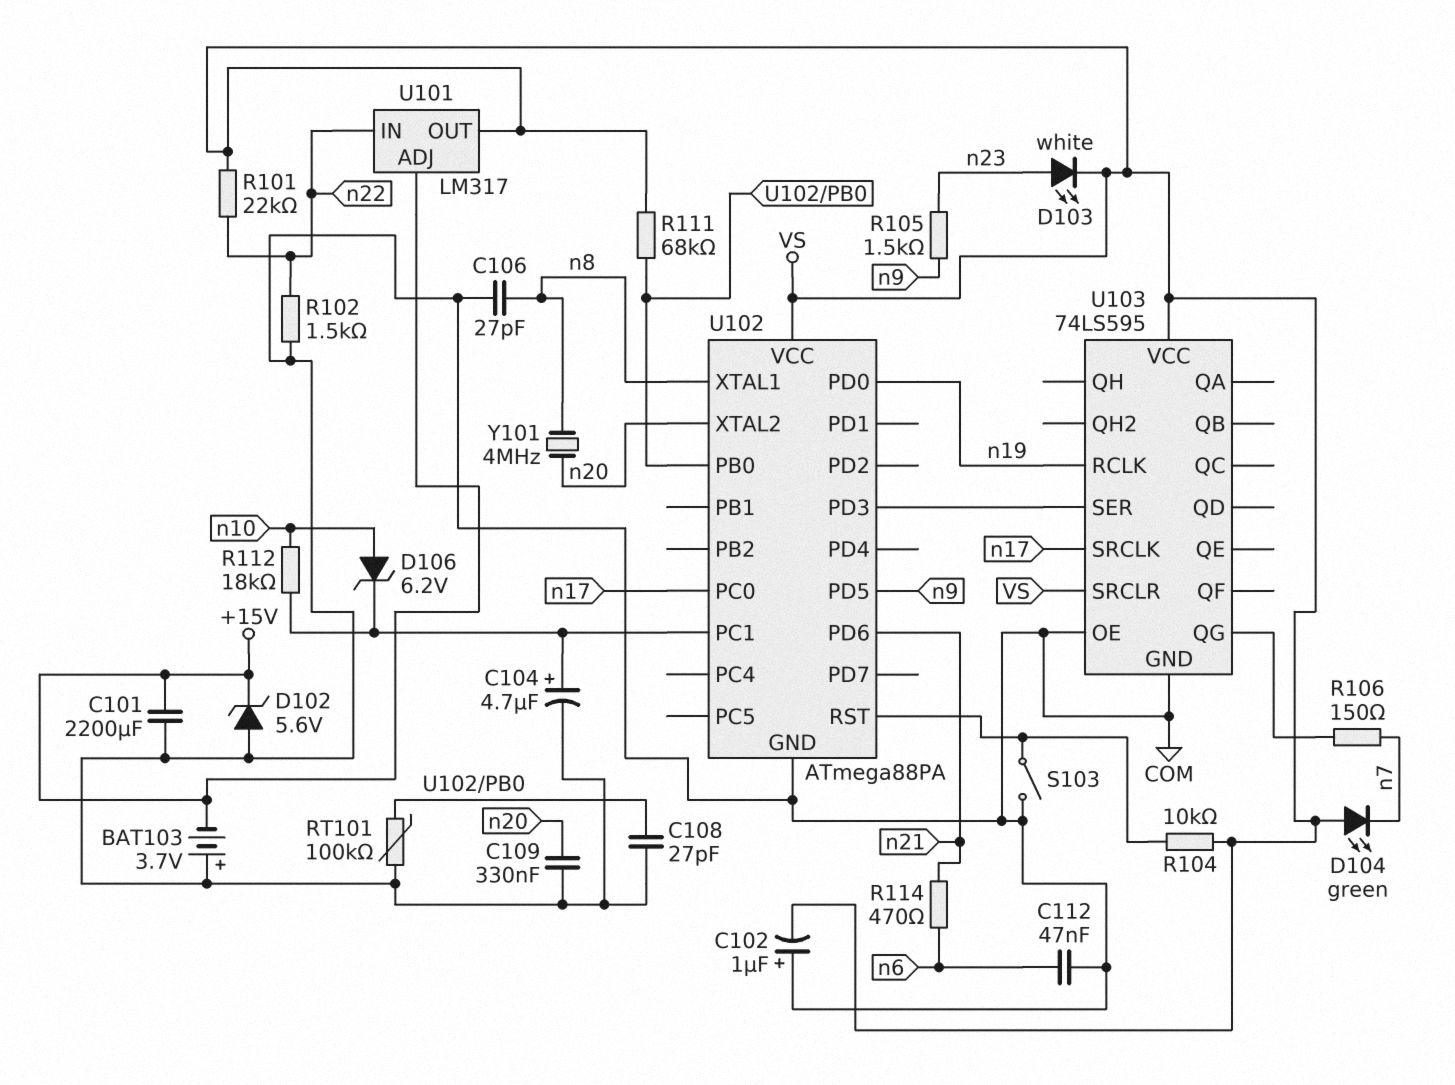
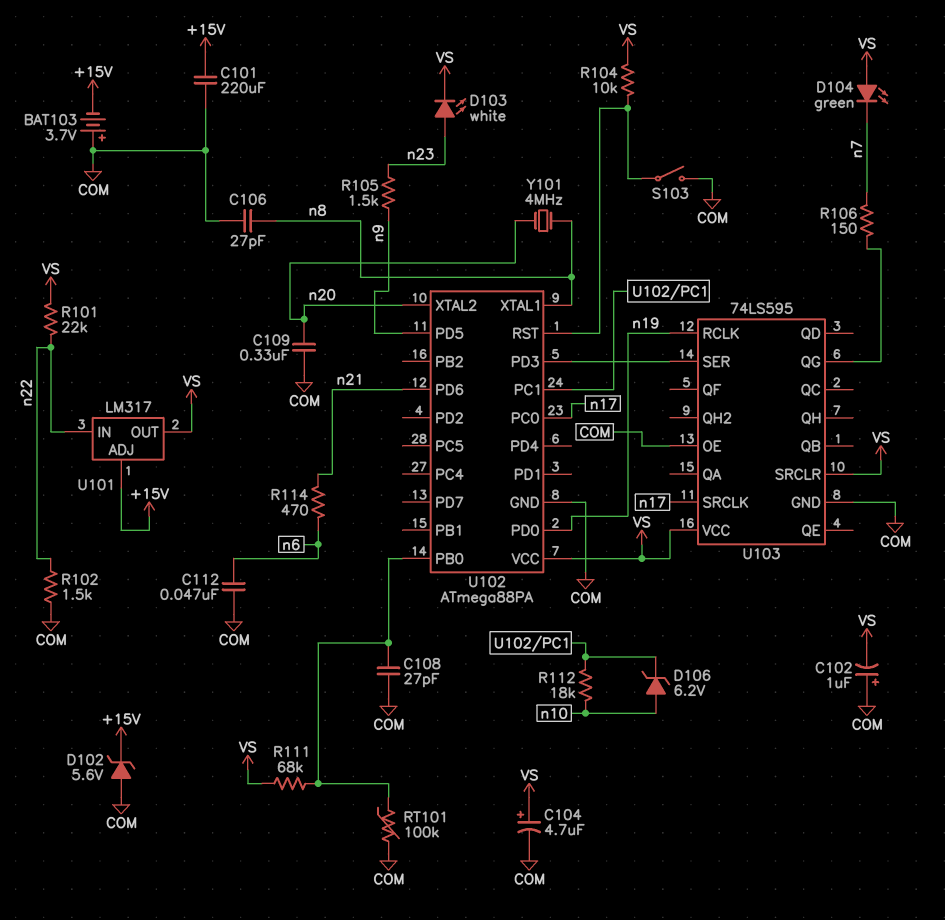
C101: 2200uF (+15V, COM) -> 220uF (+15V, COM)
C104: 4.7uF (plus U102/PC1, minus COM) -> 4.7uF (plus VS, minus COM)

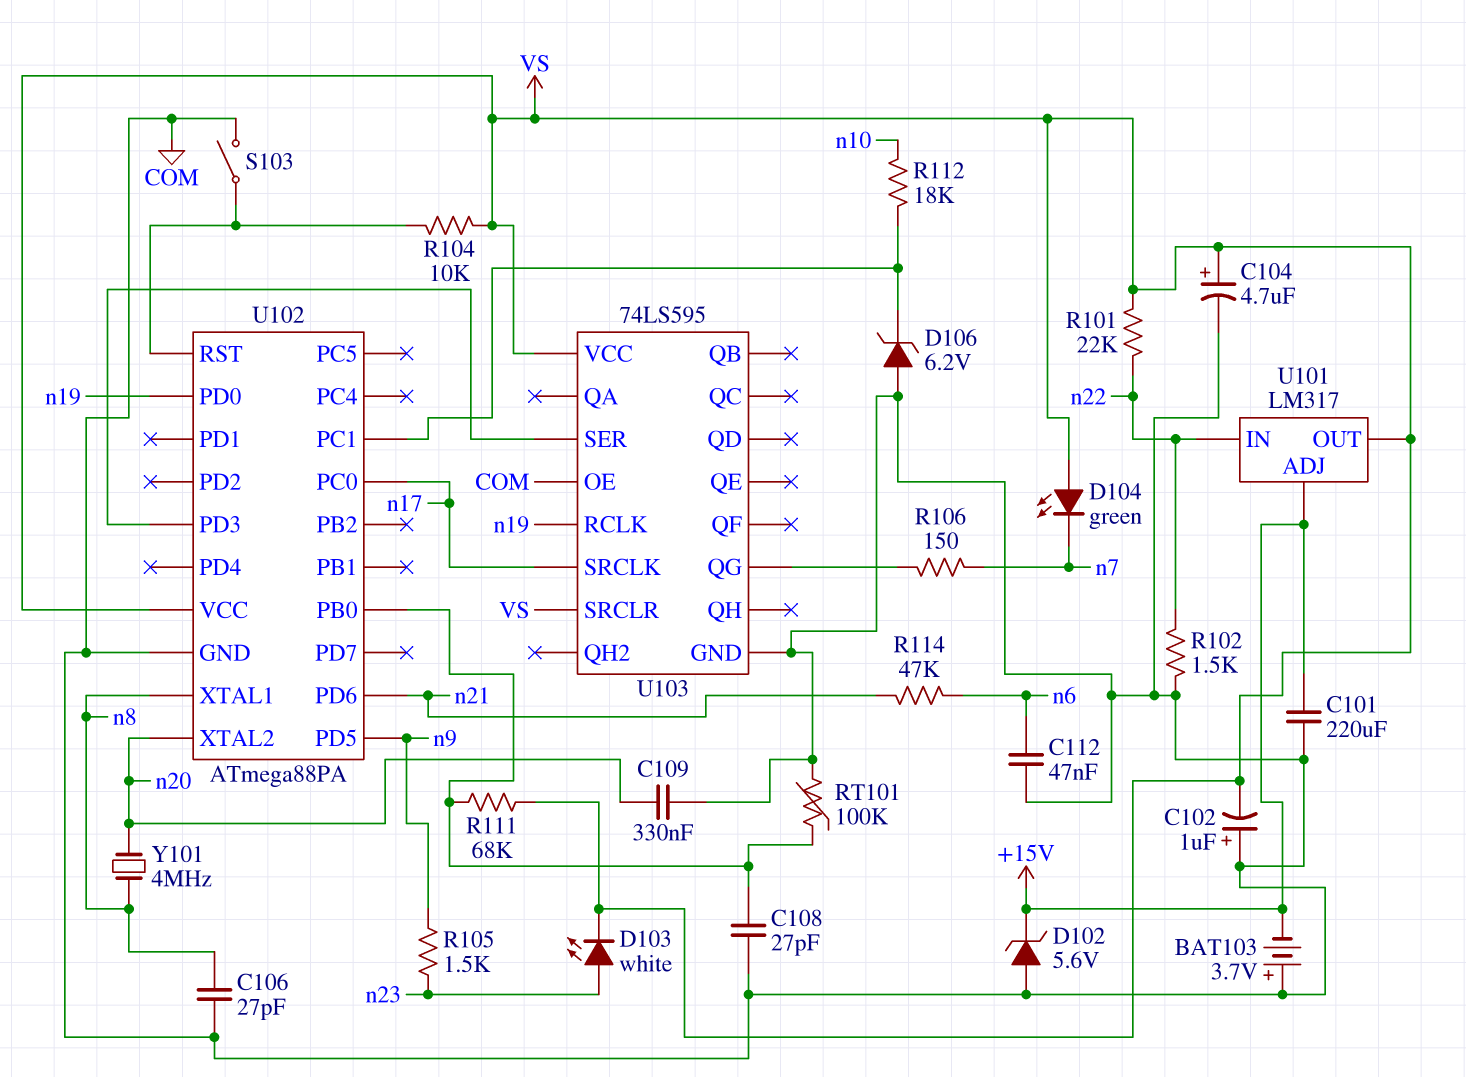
D106: zener 6.2V (A n10, K U102/PC1) -> zener 6.2V (A COM, K U102/PC1)
R114: 470 (n6, n21) -> 47k (n6, n21)

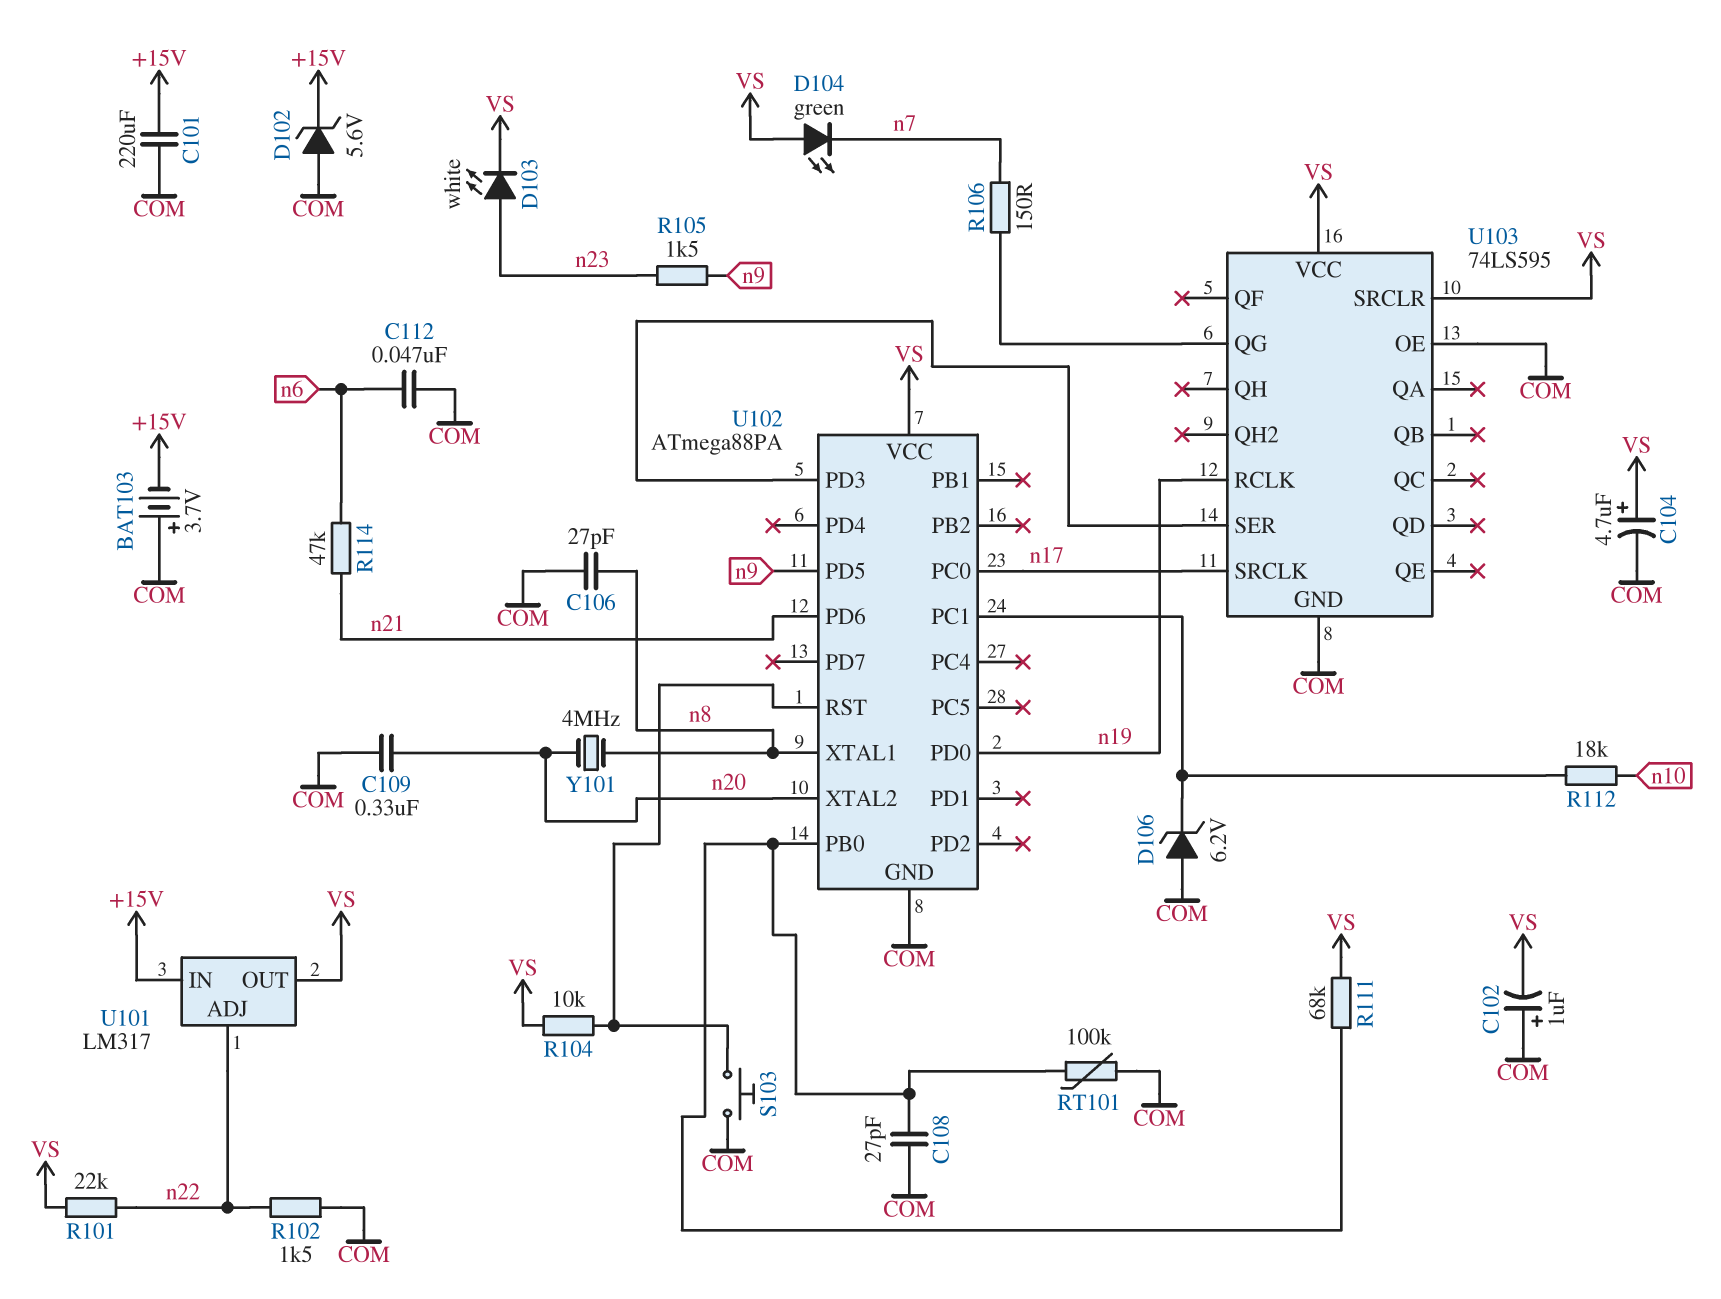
S103: switch (COM, U102/RST) -> button (COM, U102/RST)
U101 pin ADJ: +15V -> n22
U101 pin IN: n22 -> +15V

